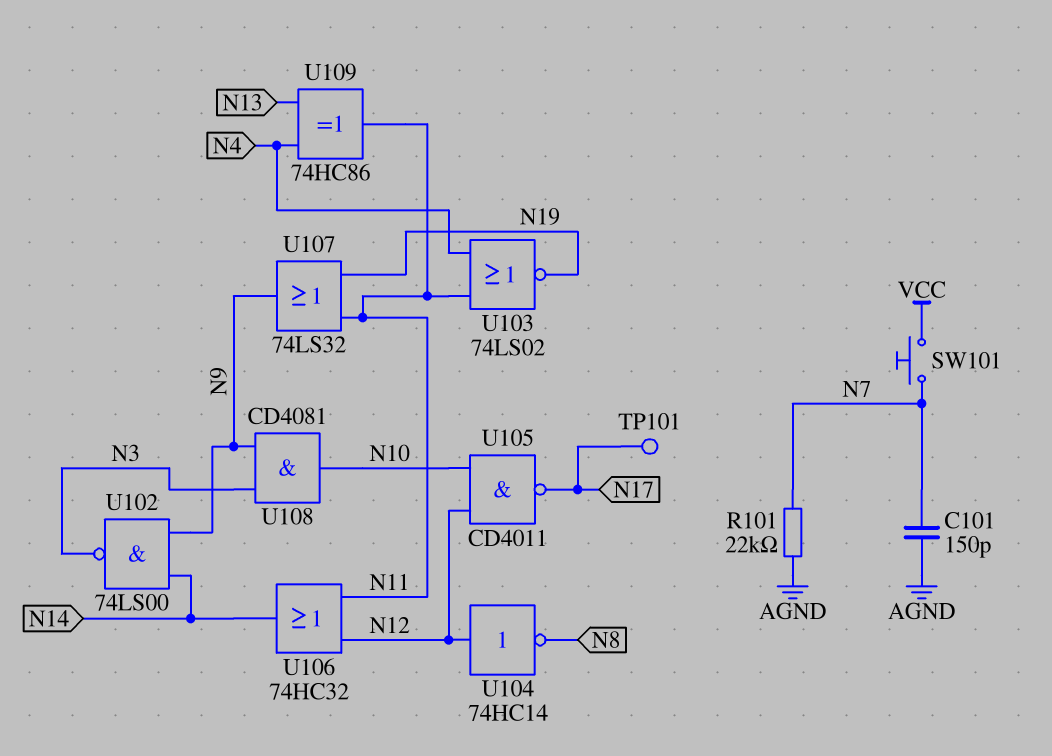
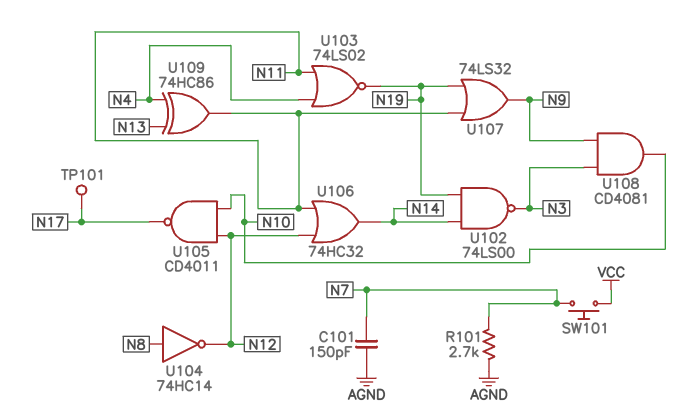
R101: 22k (AGND, N7) -> 2.7k (AGND, N7)
U102: NAND 74LS00 (in N9, in N14, out N3) -> NAND 74LS00 (in N14, in N19, out N3)
U104: NOT 74HC14 (in N12, out N8) -> NOT 74HC14 (in N8, out N12)

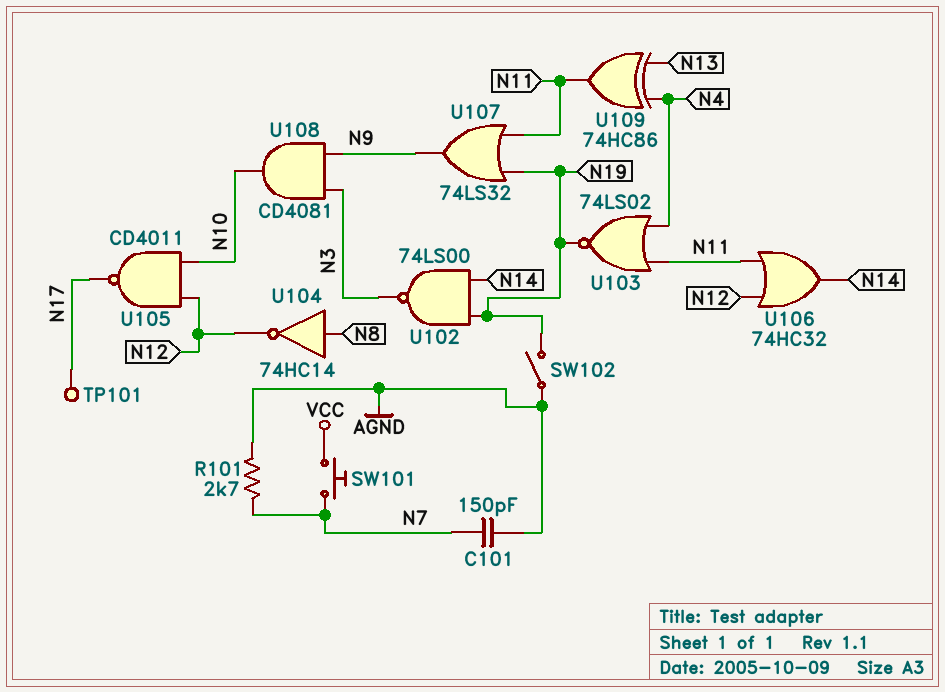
SW102: none -> switch (AGND, N19)

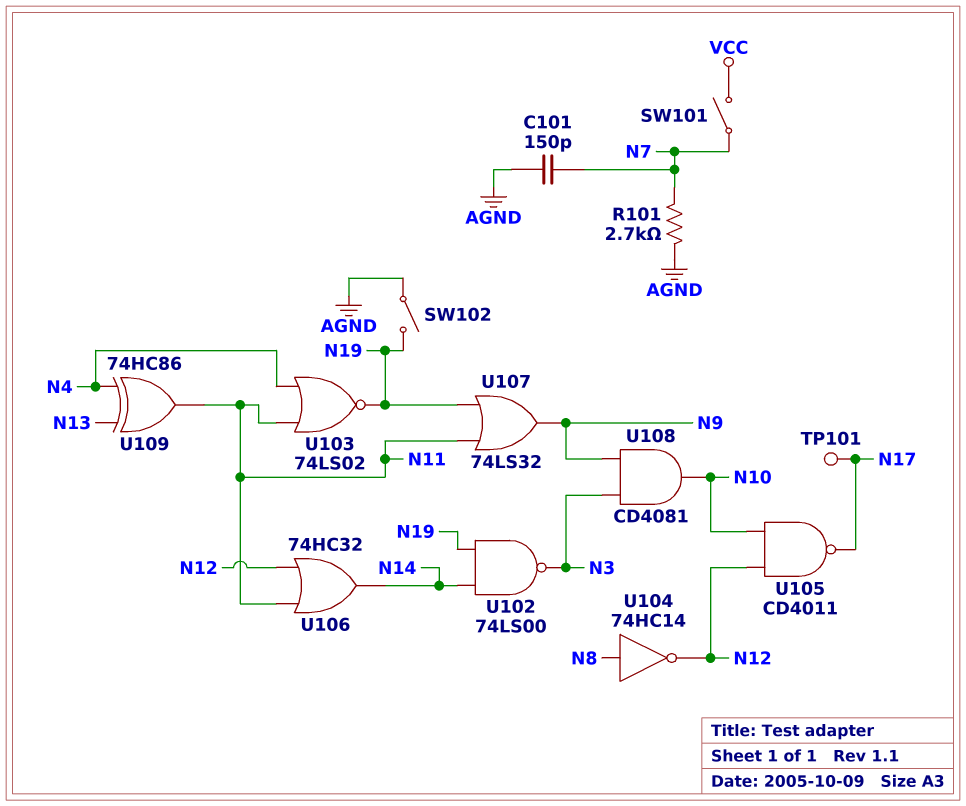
SW101: button (N7, VCC) -> switch (N7, VCC)

